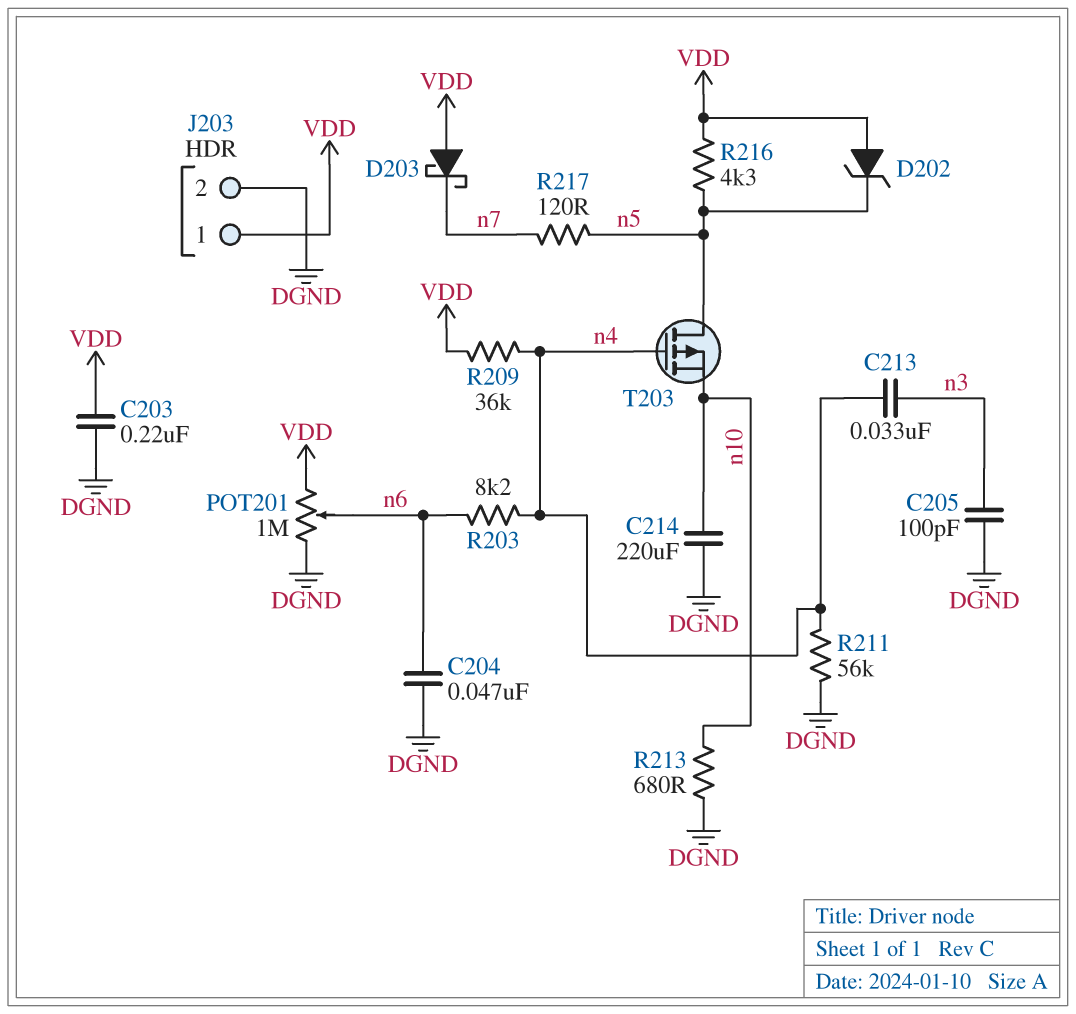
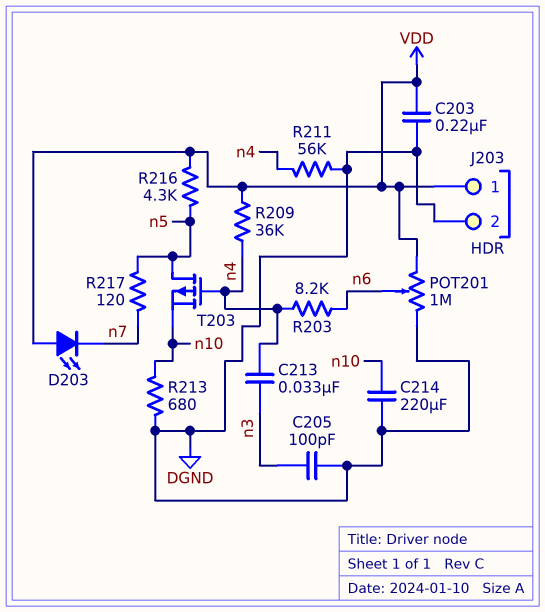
C204: 47nF (DGND, n6) -> none
D202: zener (A VDD, K n5) -> none
D203: schottky (A VDD, K n7) -> LED (A VDD, K n7)

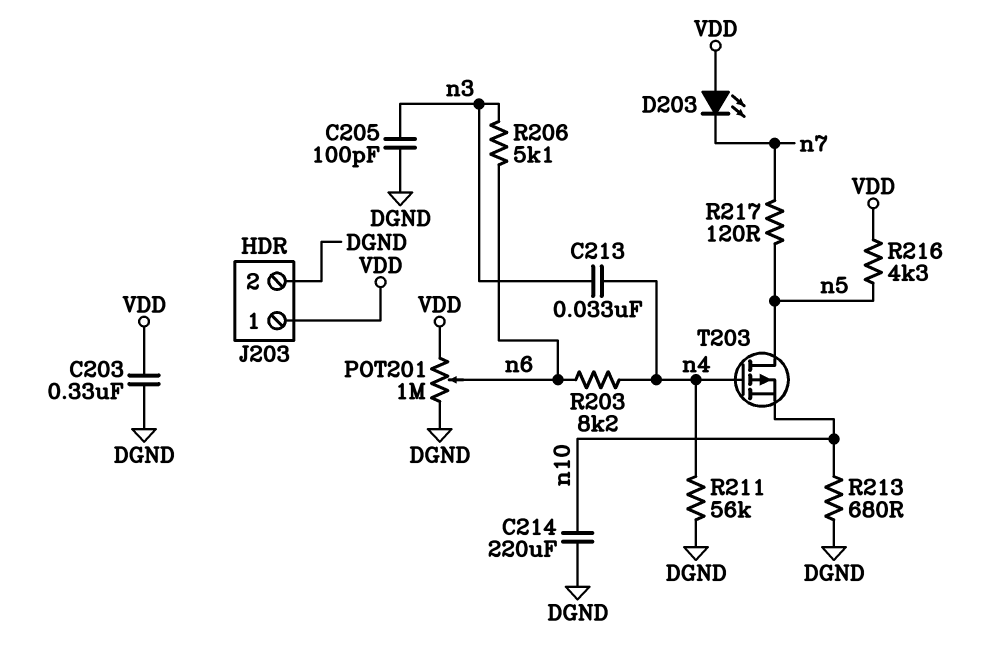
C203: 220nF (DGND, VDD) -> 330nF (DGND, VDD)
R206: none -> 5.1k (n3, n6)
R209: 36k (VDD, n4) -> none

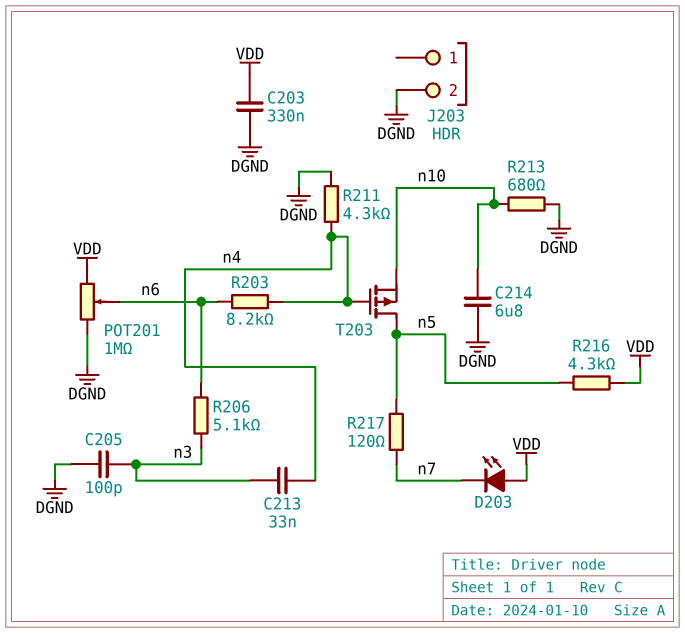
C214: 220uF (DGND, n10) -> 6.8uF (DGND, n10)
J203 pin 1: VDD -> none
R211: 56k (DGND, n4) -> 4.3k (DGND, n4)

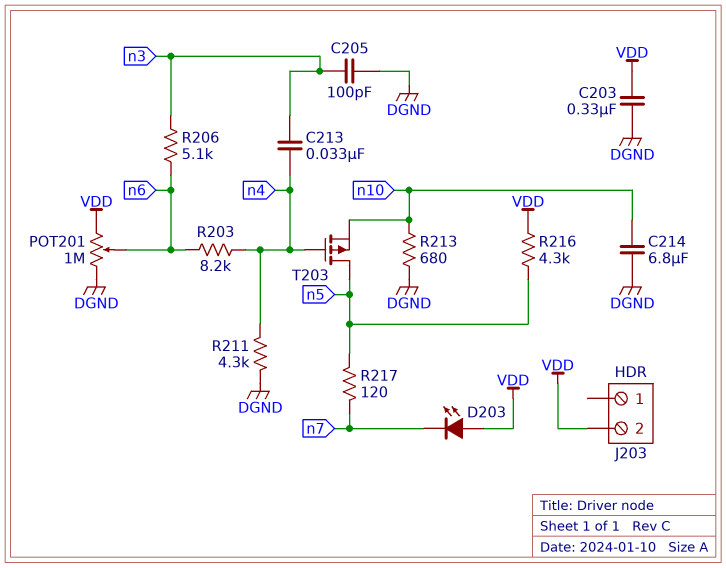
J203 pin 2: DGND -> VDD

